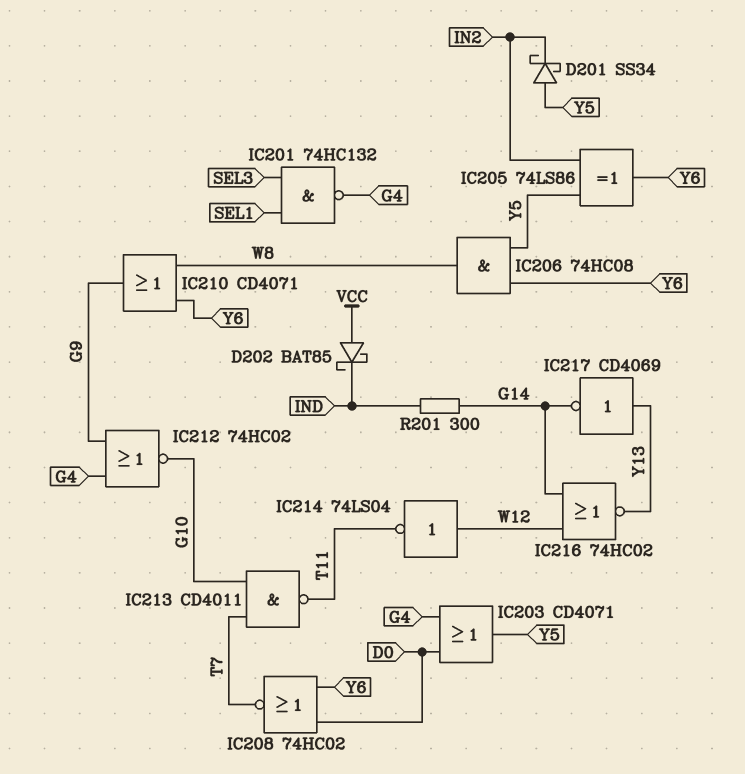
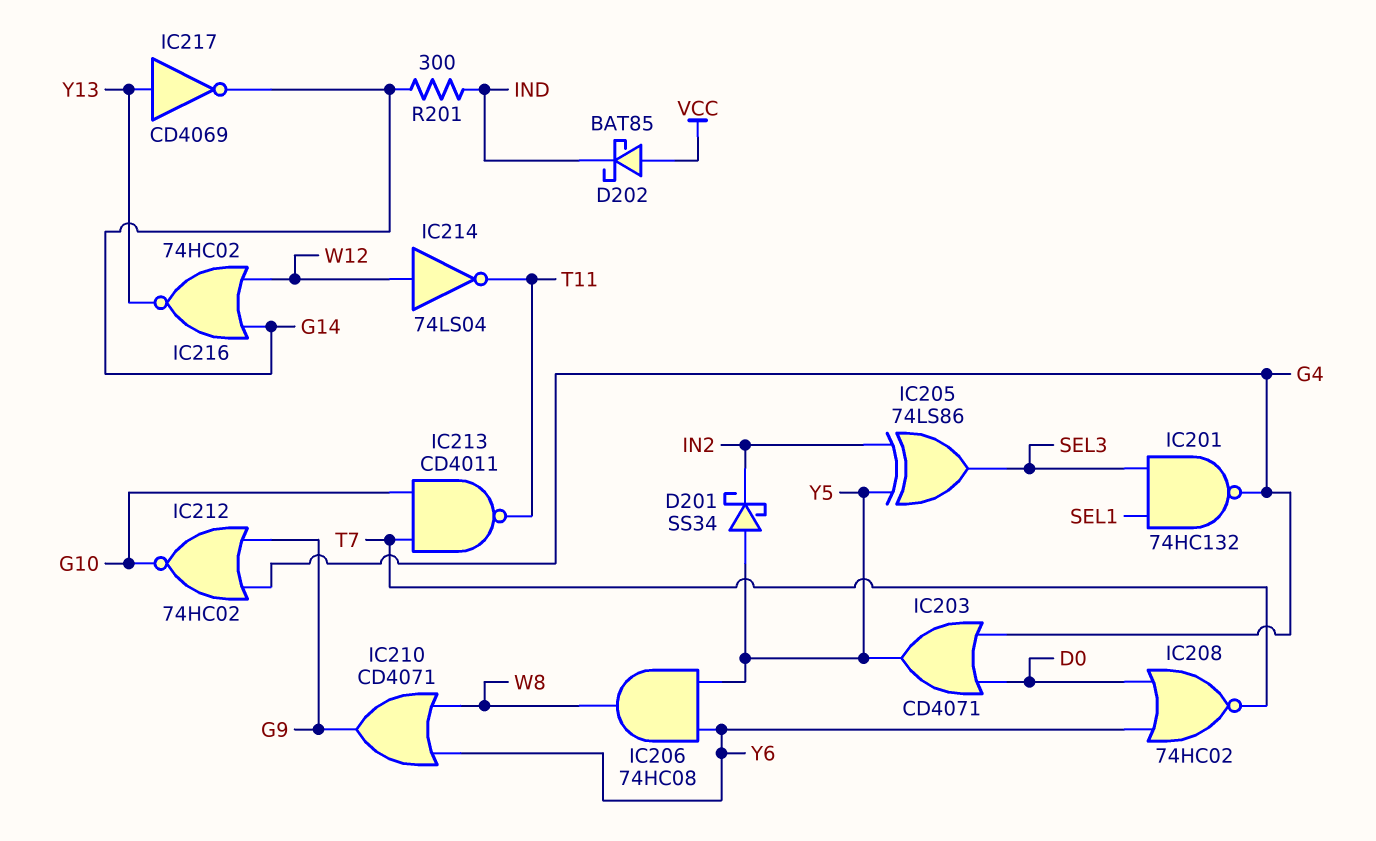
IC205: XOR 74LS86 (in IN2, in Y5, out Y6) -> XOR 74LS86 (in IN2, in Y5, out SEL3)

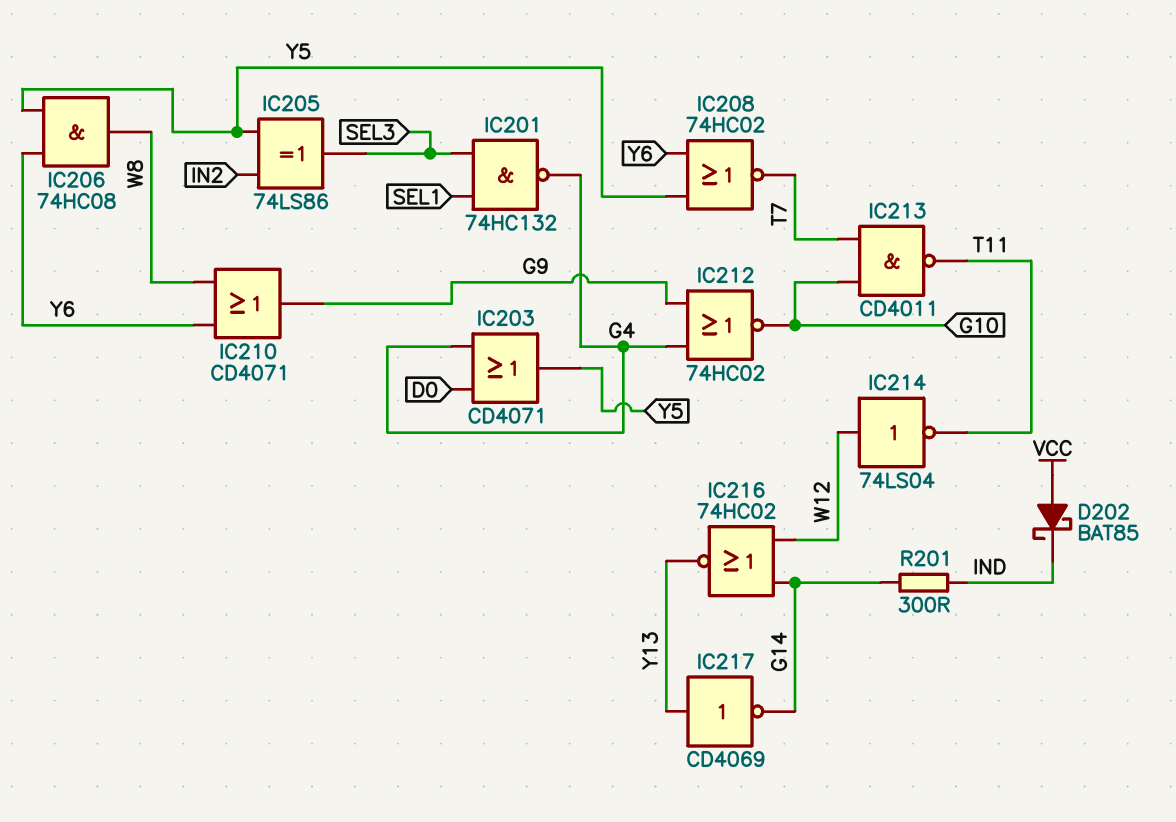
D201: schottky SS34 (A Y5, K IN2) -> none
IC208: NOR 74HC02 (in D0, in Y6, out T7) -> NOR 74HC02 (in Y5, in Y6, out T7)

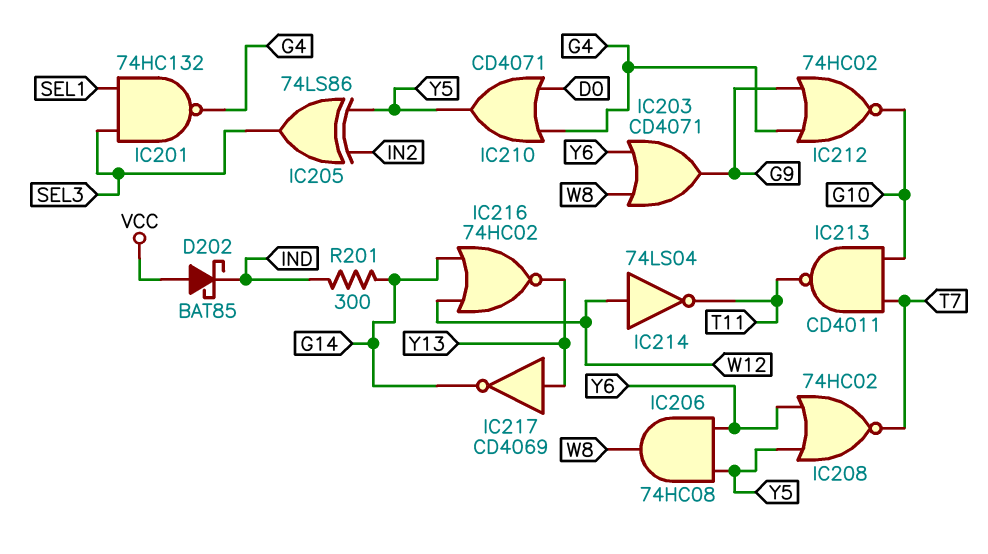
IC203: OR CD4071 (in D0, in G4, out Y5) -> OR CD4071 (in W8, in Y6, out G9)
IC210: OR CD4071 (in W8, in Y6, out G9) -> OR CD4071 (in D0, in G4, out Y5)

